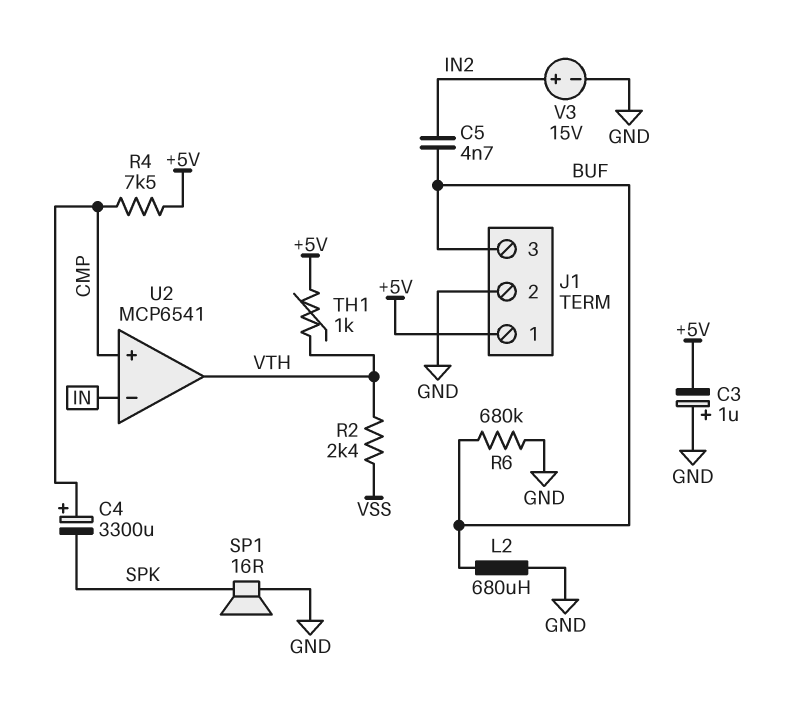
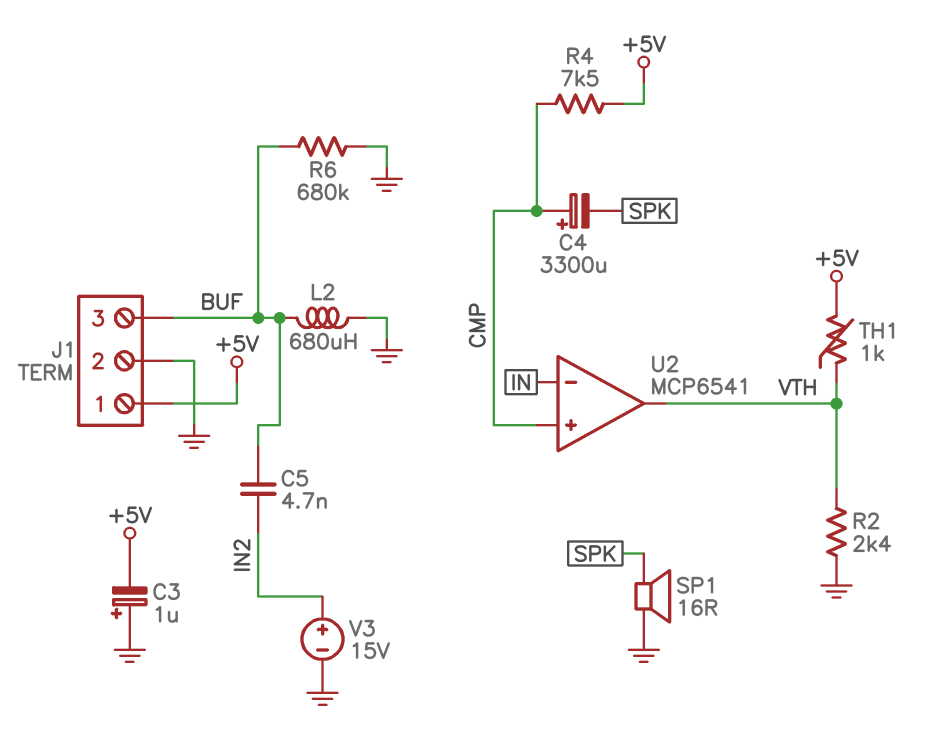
R2: 2.4k (VSS, VTH) -> 2.4k (GND, VTH)

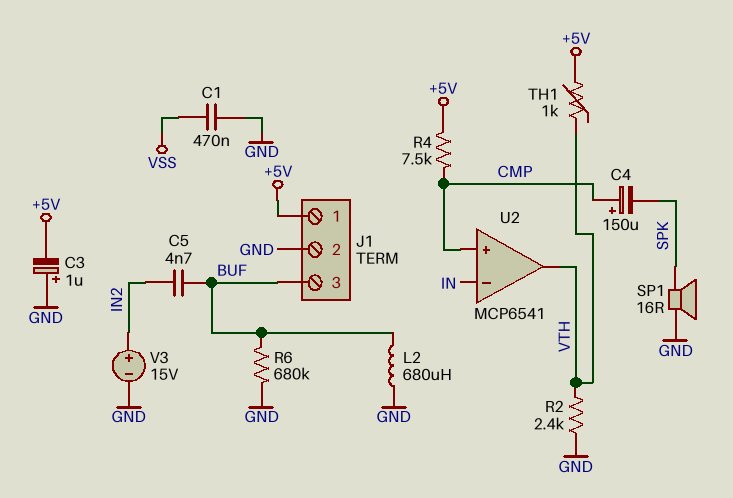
C1: none -> 470nF (GND, VSS)
C4: 3300uF (plus CMP, minus SPK) -> 150uF (plus CMP, minus SPK)

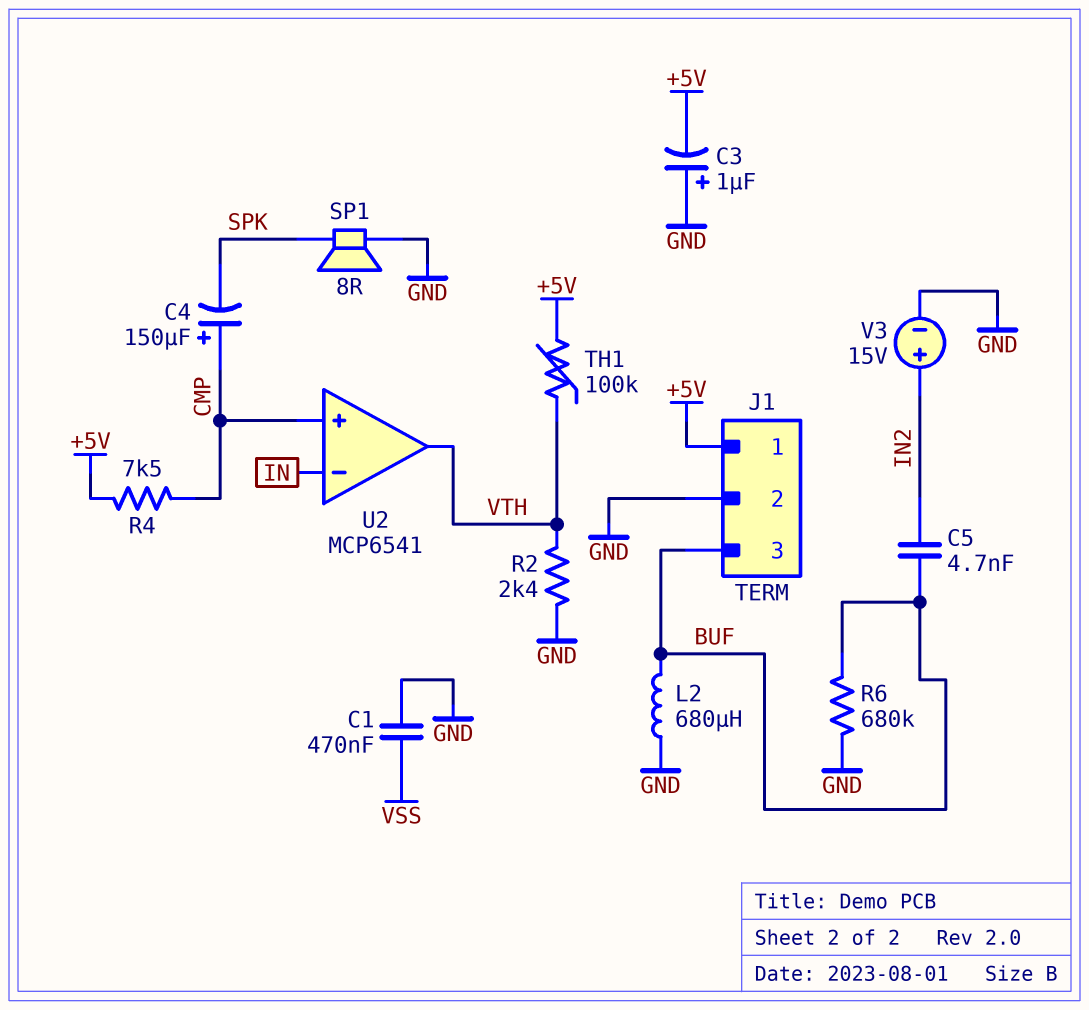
SP1: speaker 16R (GND, SPK) -> speaker 8R (GND, SPK)
TH1: 1k (+5V, VTH) -> 100k (+5V, VTH)

